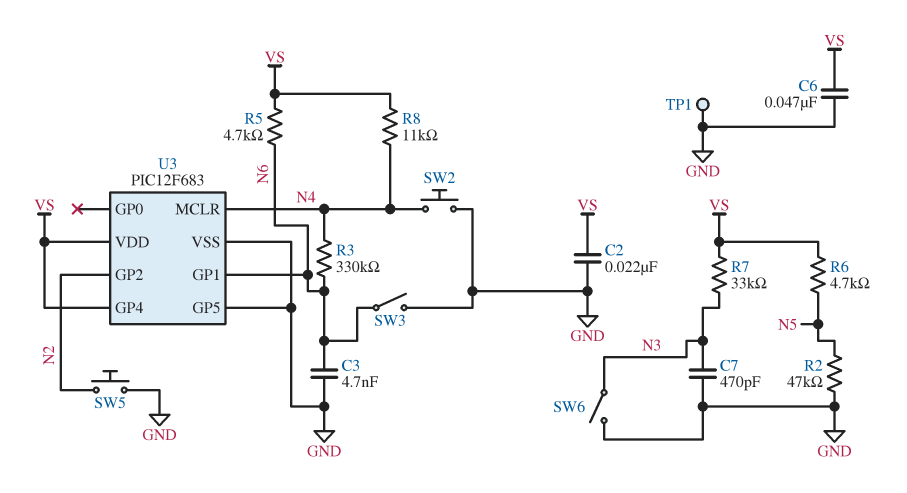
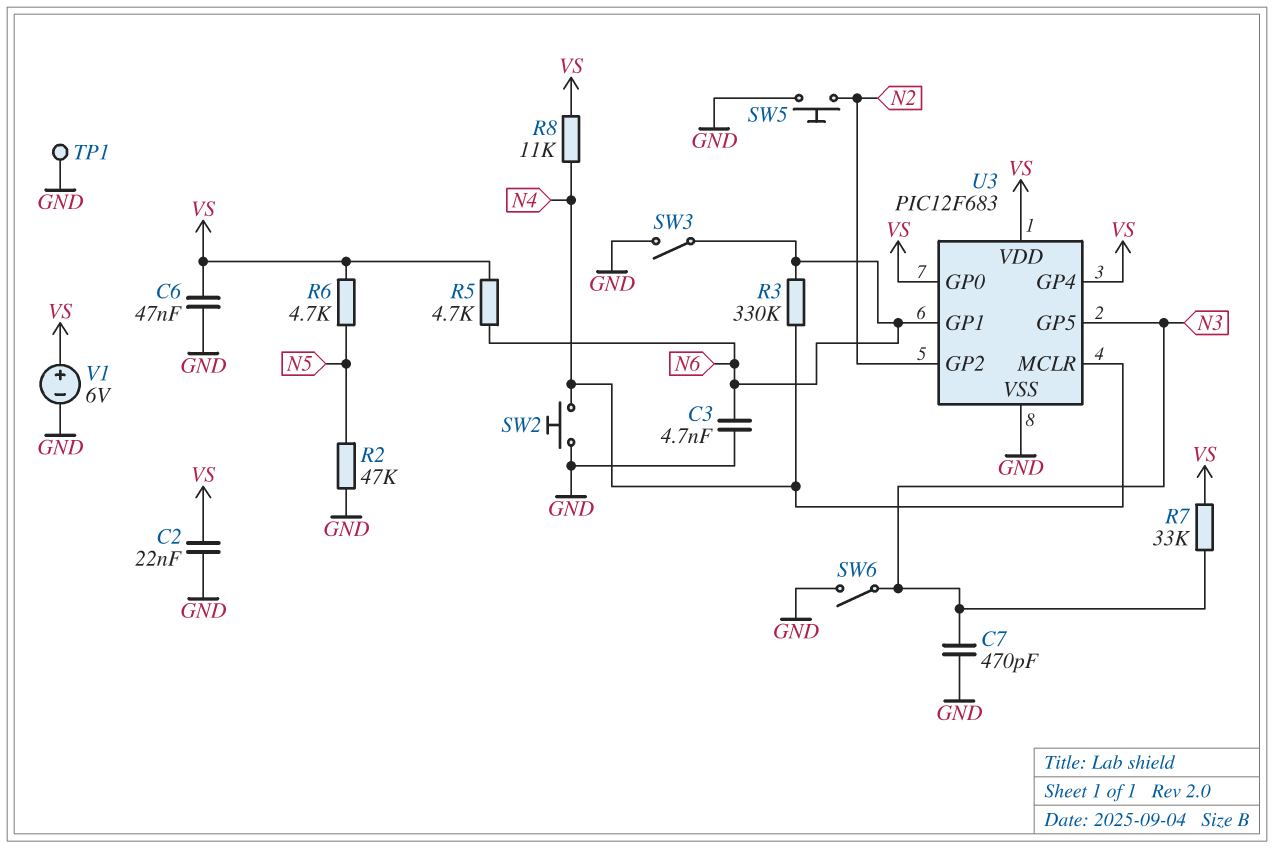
U3 pin GP0: none -> VS
U3 pin GP5: GND -> N3
V1: none -> 6V (plus VS, minus GND)

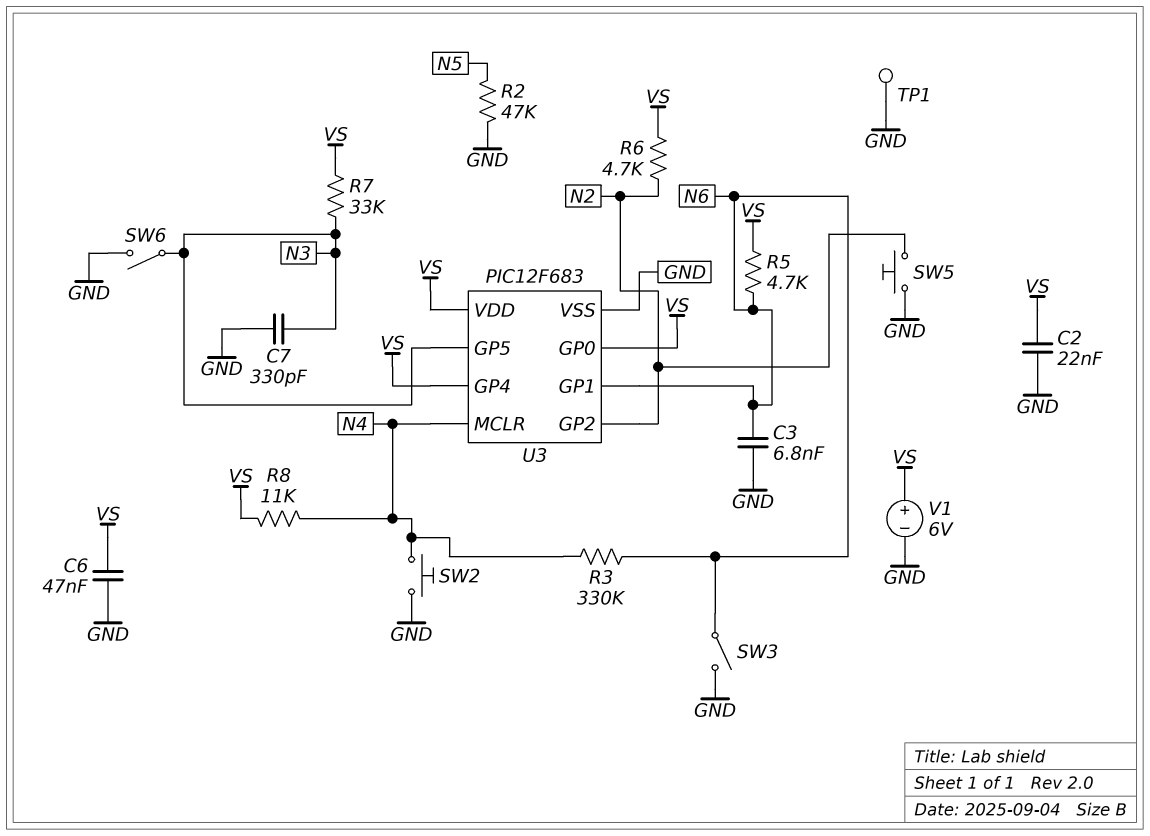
C3: 4.7nF (GND, N6) -> 6.8nF (GND, N6)
C7: 470pF (GND, N3) -> 330pF (GND, N3)
R6: 4.7k (N5, VS) -> 4.7k (N2, VS)

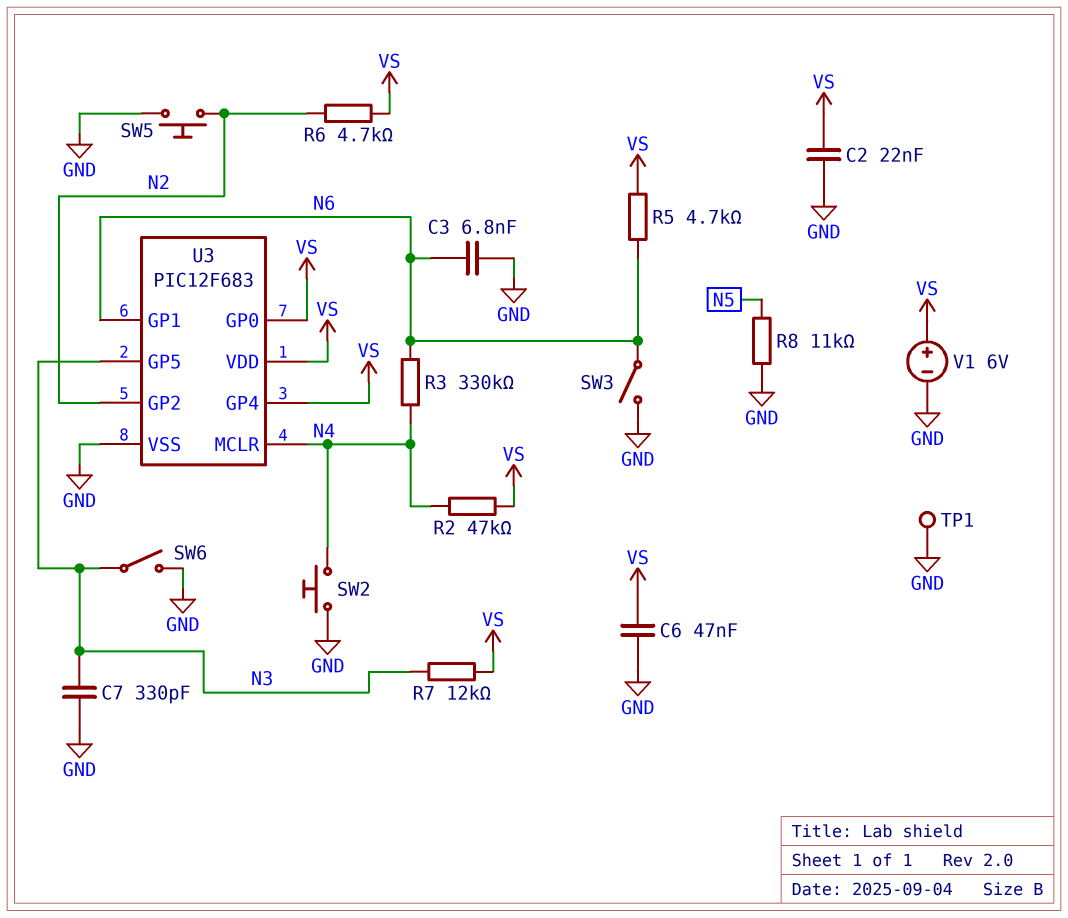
R2: 47k (GND, N5) -> 47k (N4, VS)
R7: 33k (N3, VS) -> 12k (N3, VS)
R8: 11k (N4, VS) -> 11k (GND, N5)

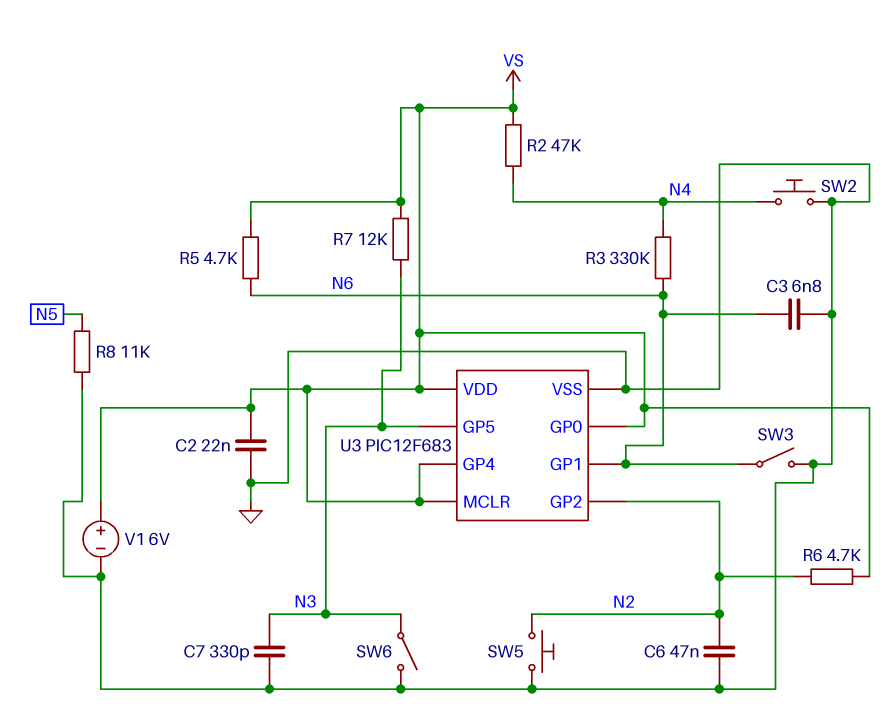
C6: 47nF (GND, VS) -> 47nF (GND, N2)
TP1: test point (GND) -> none
U3 pin MCLR: N4 -> VS

